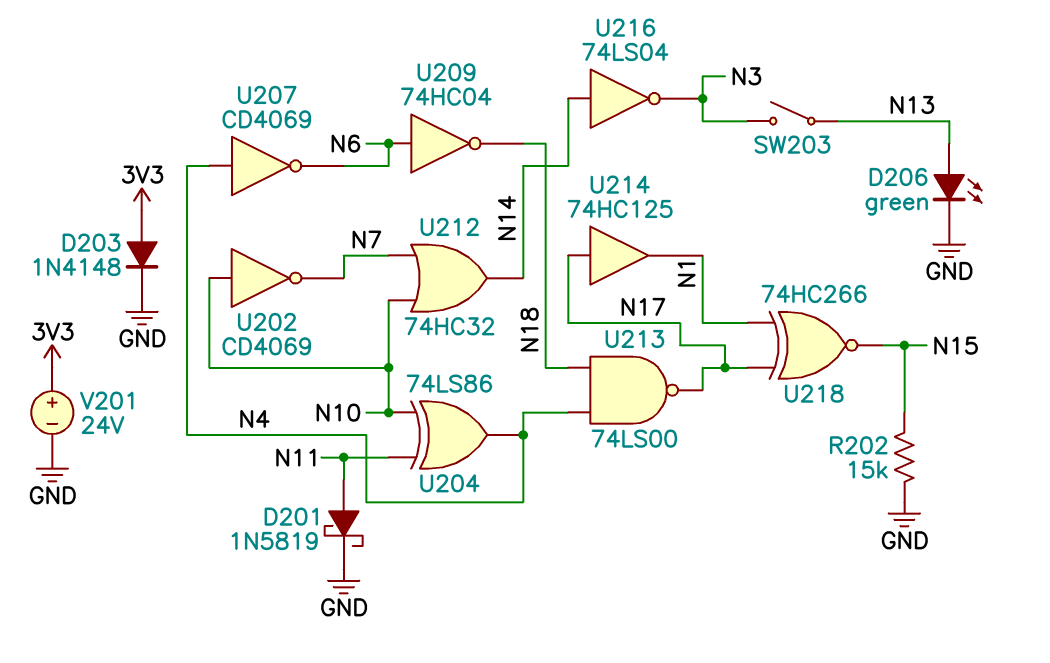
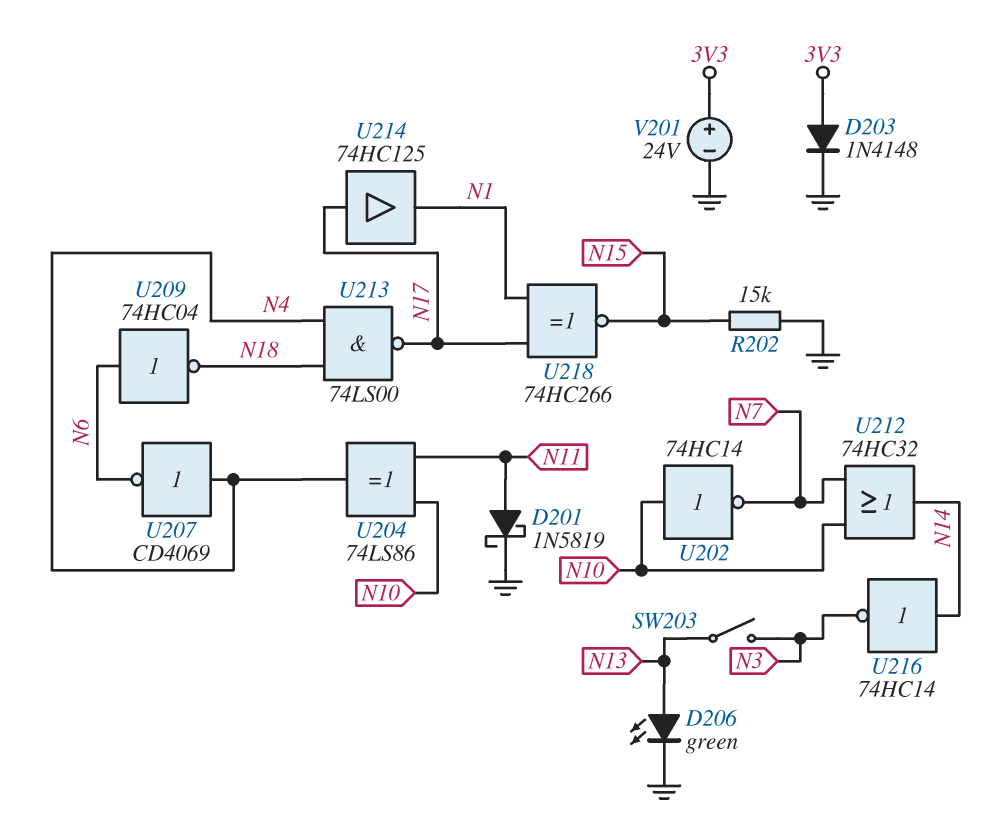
U202: NOT CD4069 (in N10, out N7) -> NOT 74HC14 (in N10, out N7)
U216: NOT 74LS04 (in N14, out N3) -> NOT 74HC14 (in N14, out N3)

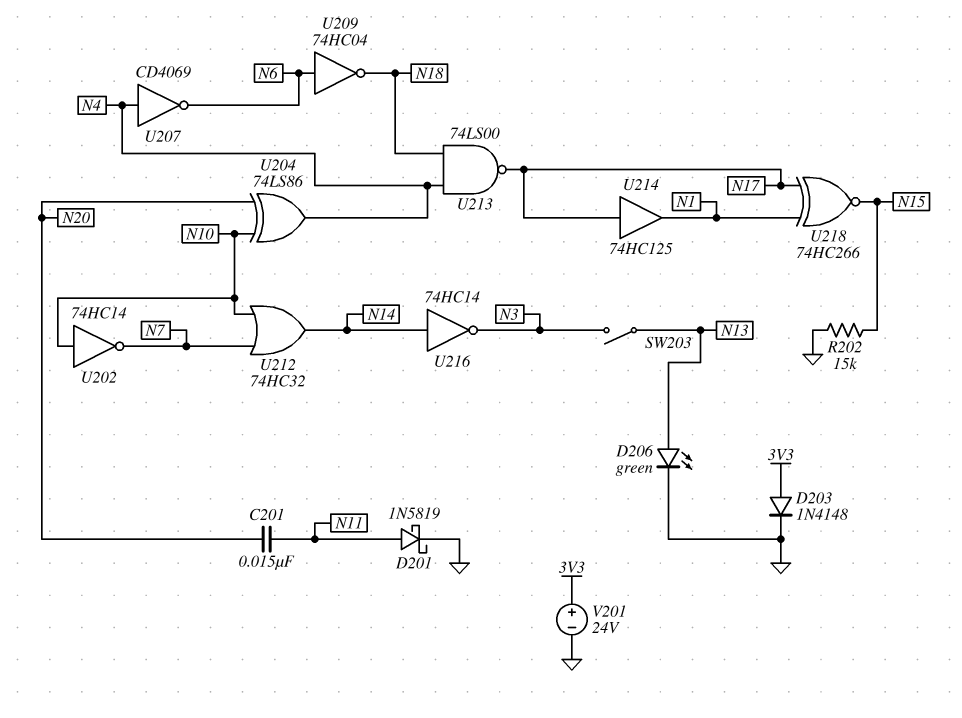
C201: none -> 15nF (N11, N20)
U204: XOR 74LS86 (in N10, in N11, out N4) -> XOR 74LS86 (in N10, in N20, out N4)

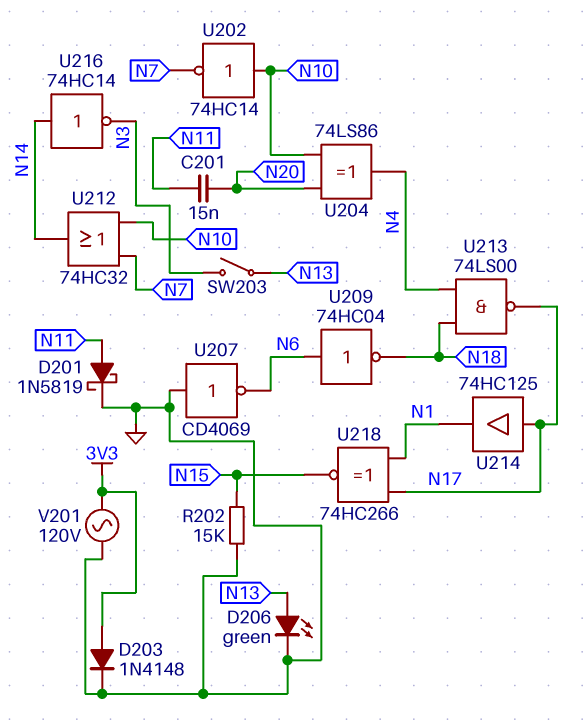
U207: NOT CD4069 (in N4, out N6) -> NOT CD4069 (in GND, out N6)
V201: 24V (plus 3V3, minus GND) -> AC 120V (3V3, GND)

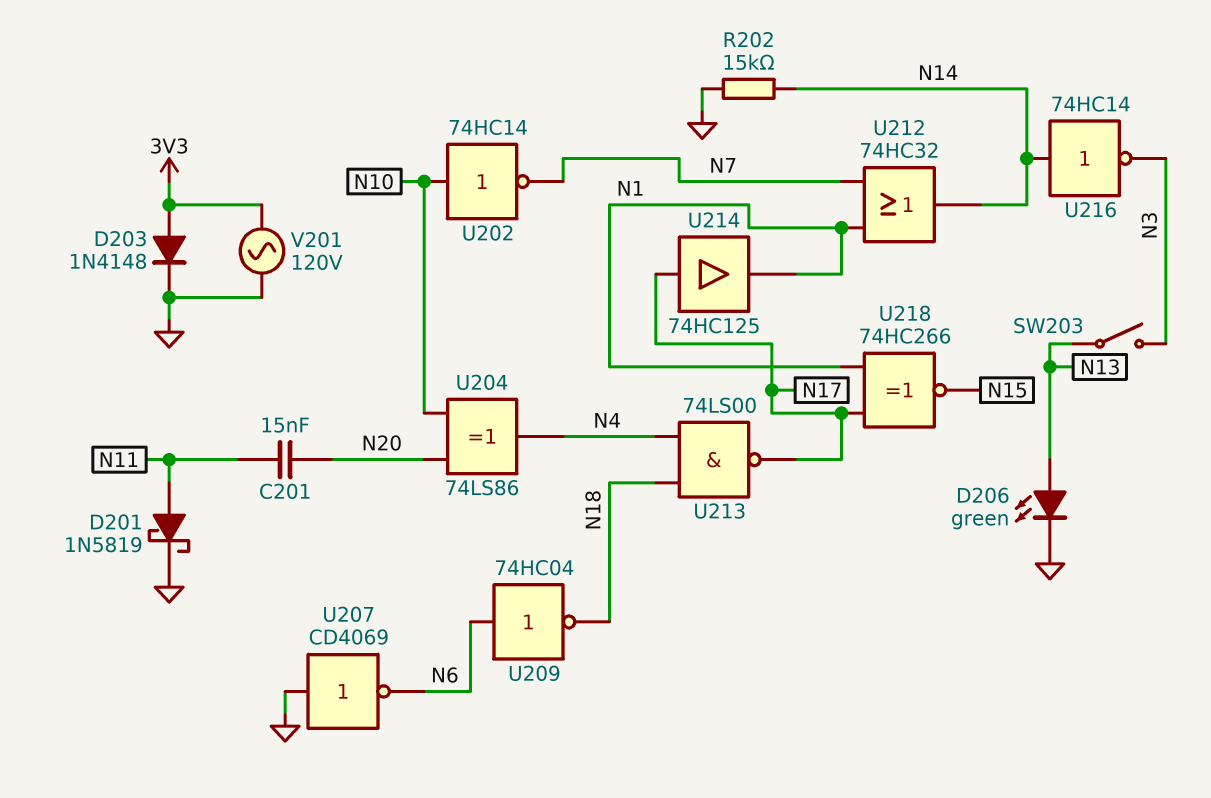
R202: 15k (GND, N15) -> 15k (GND, N14)
U212: OR 74HC32 (in N7, in N10, out N14) -> OR 74HC32 (in N1, in N7, out N14)

